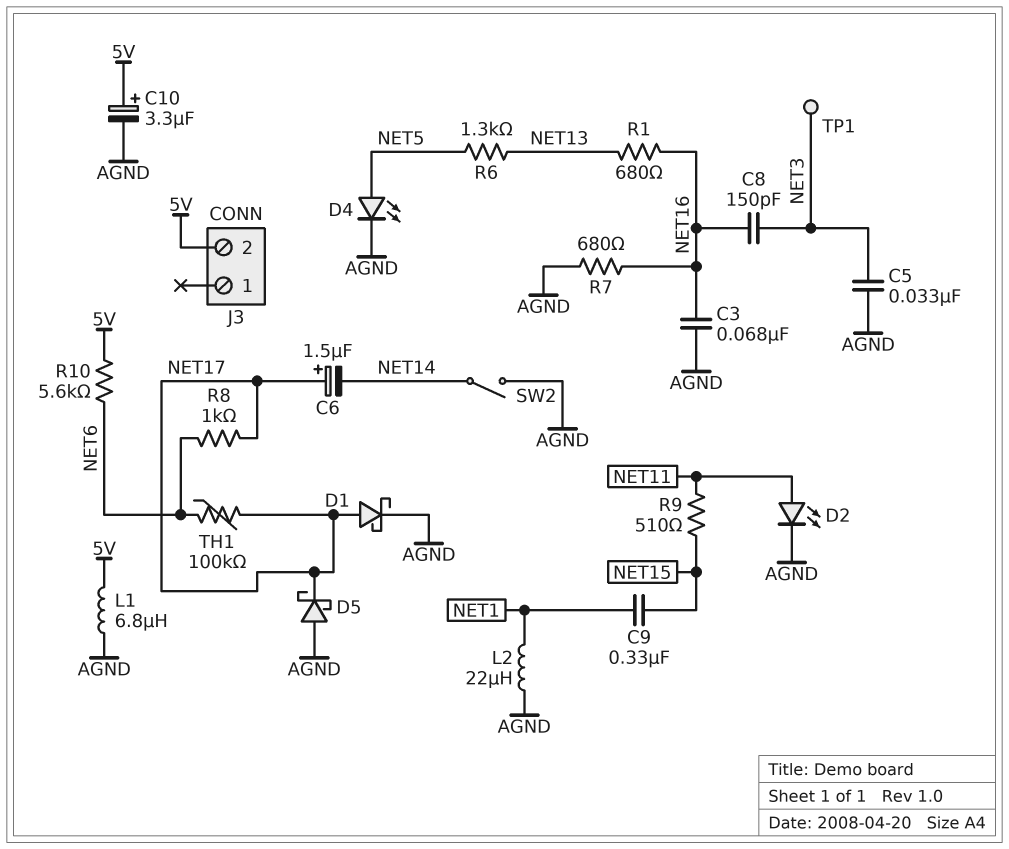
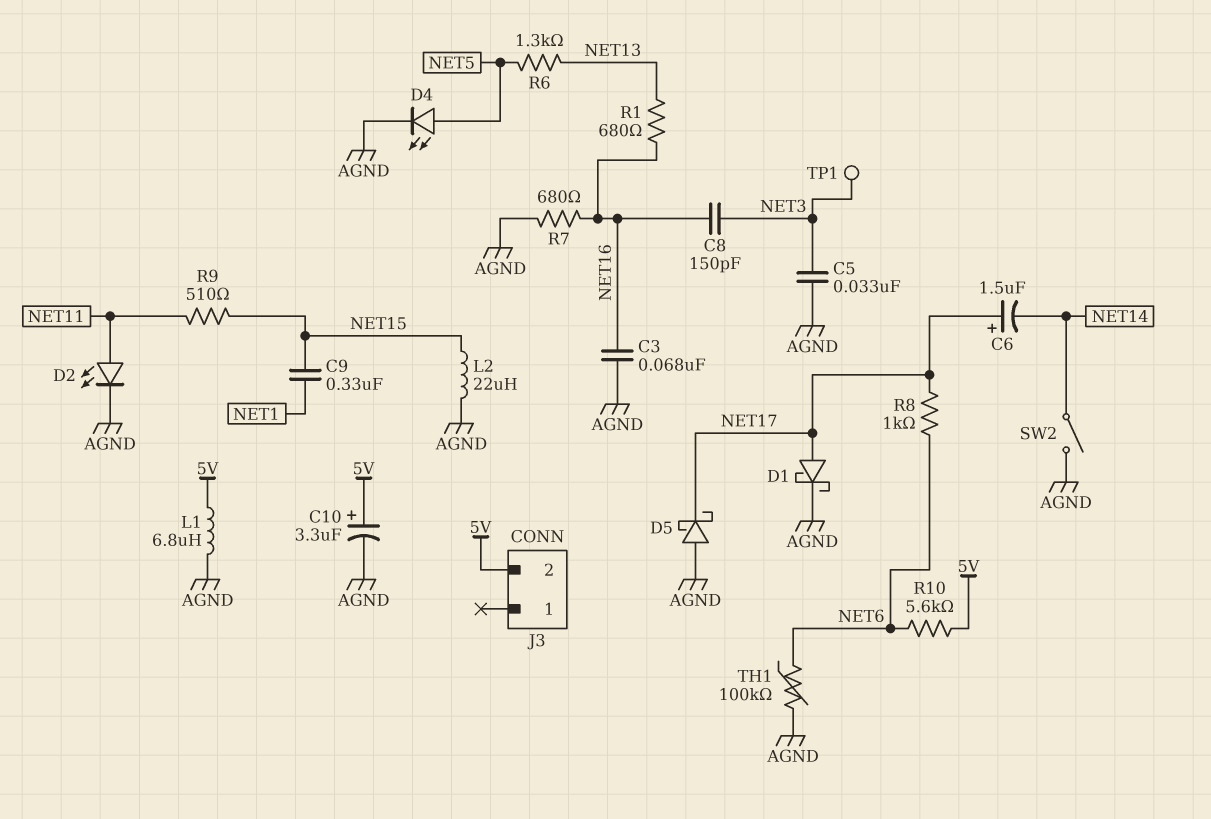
L2: 22uH (AGND, NET1) -> 22uH (AGND, NET15)
TH1: 100k (NET6, NET17) -> 100k (AGND, NET6)

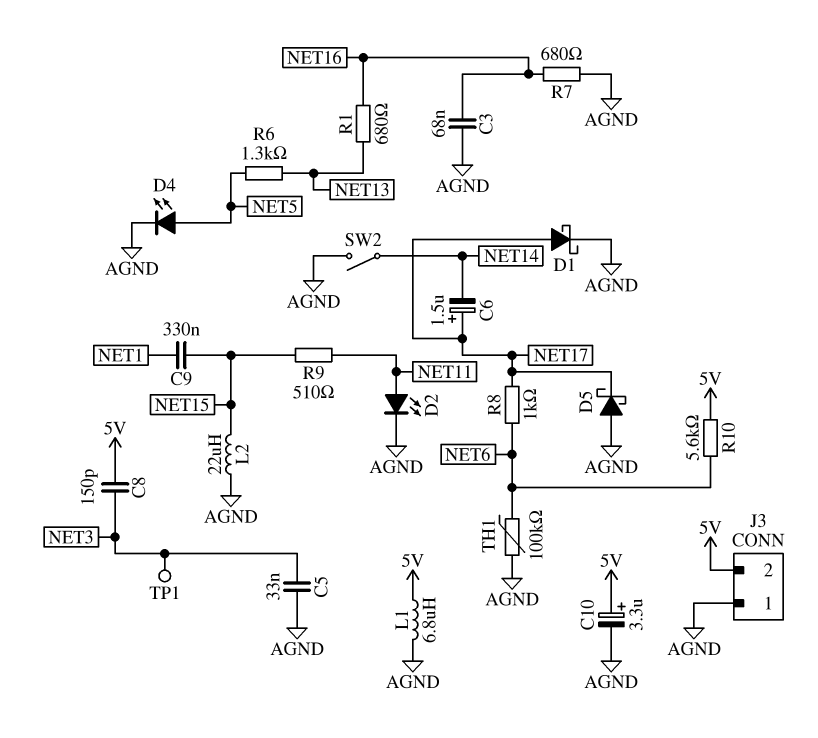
C8: 150pF (NET3, NET16) -> 150pF (5V, NET3)
J3 pin 1: none -> AGND

